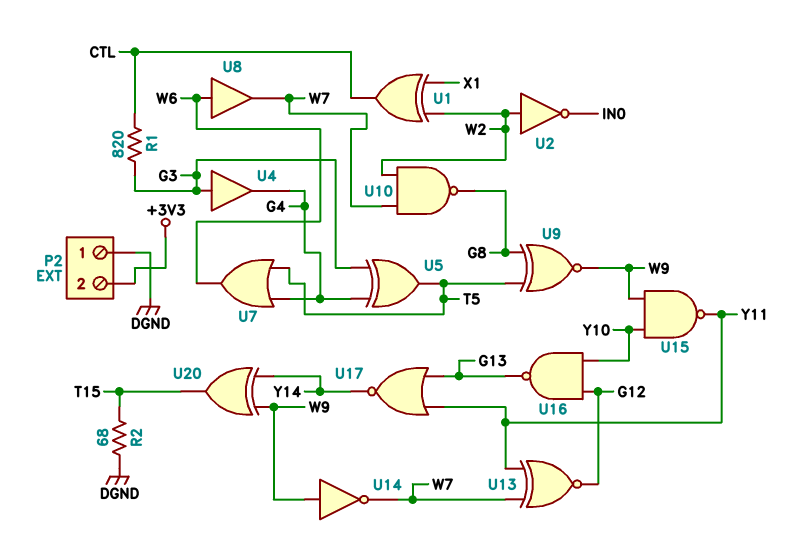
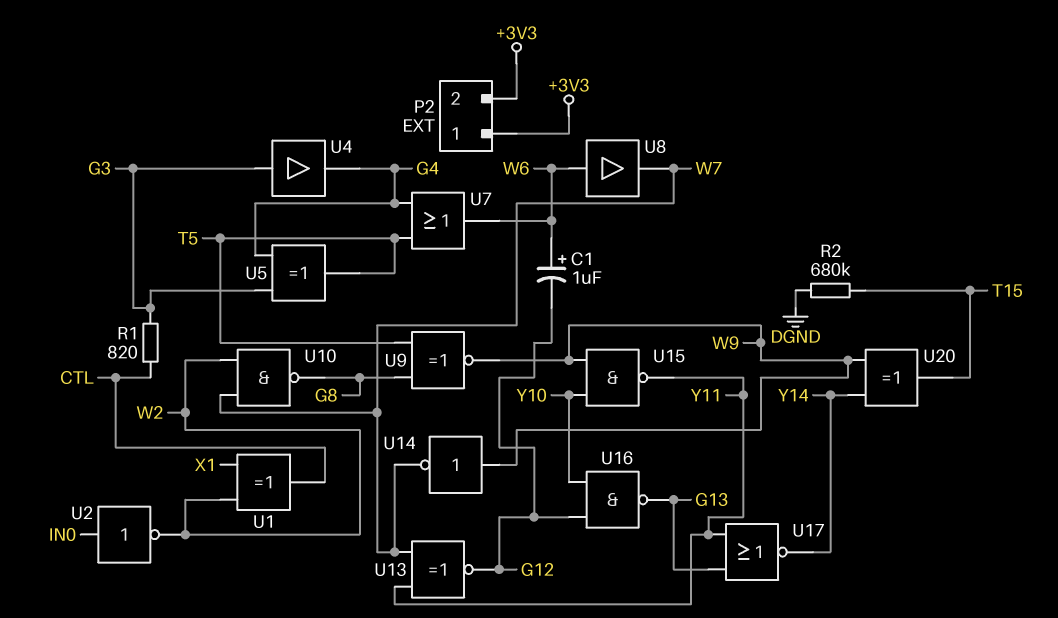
C1: none -> 1uF (plus W6, minus G12)
P2 pin 1: DGND -> +3V3
R2: 68 (DGND, T15) -> 680k (DGND, T15)
U2: NOT (in W2, out IN0) -> NOT (in IN0, out W2)

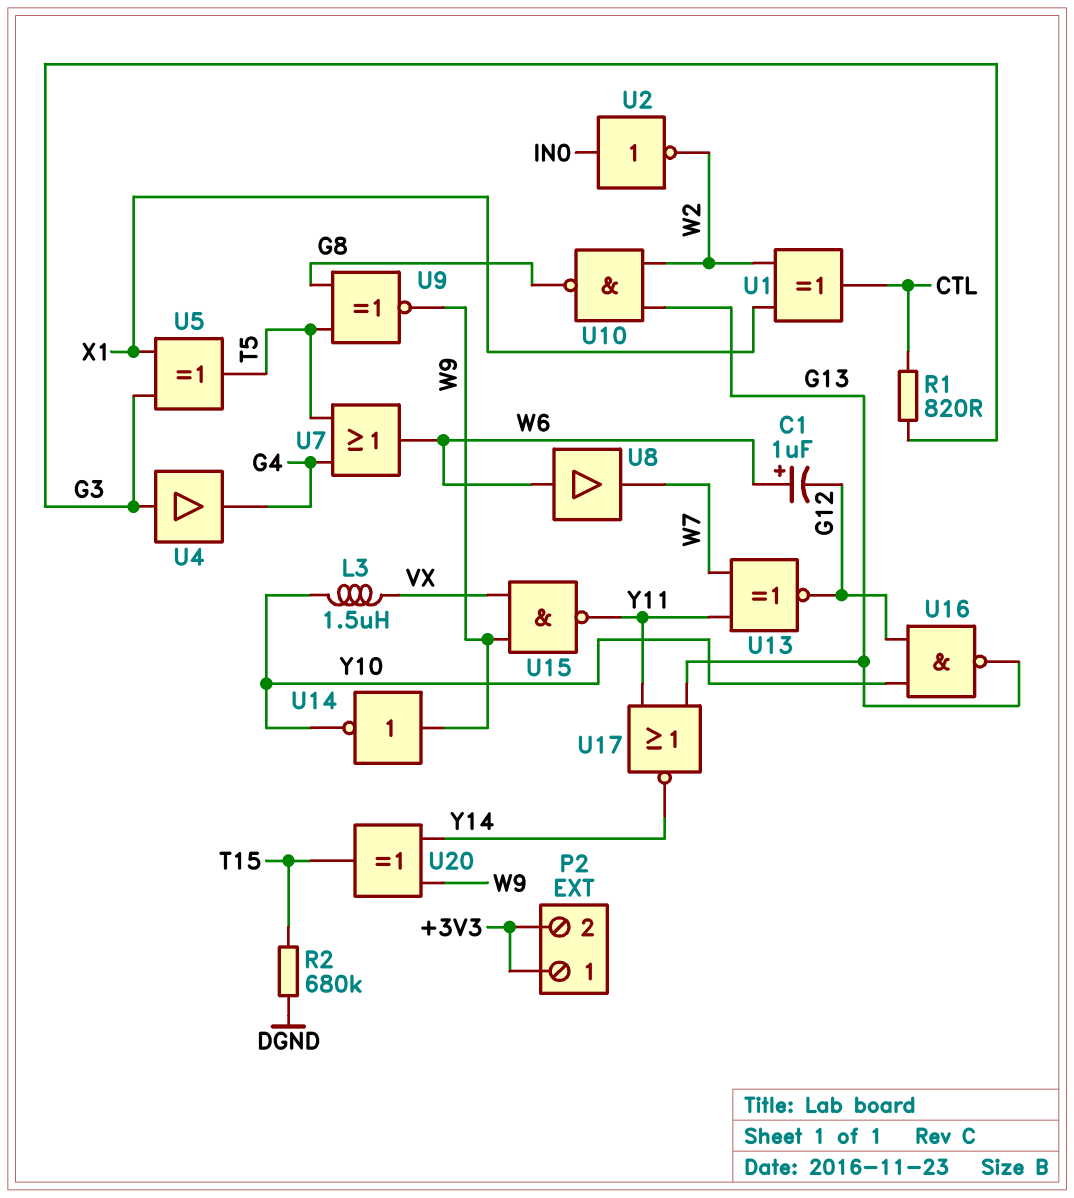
L3: none -> 1.5uH (VX, Y10)
U5: XOR (in G3, in G4, out T5) -> XOR (in G3, in X1, out T5)
U10: NAND (in W2, in W7, out G8) -> NAND (in G13, in W2, out G8)
U14: NOT (in W9, out W7) -> NOT (in W9, out Y10)
U15: NAND (in W9, in Y10, out Y11) -> NAND (in VX, in W9, out Y11)

